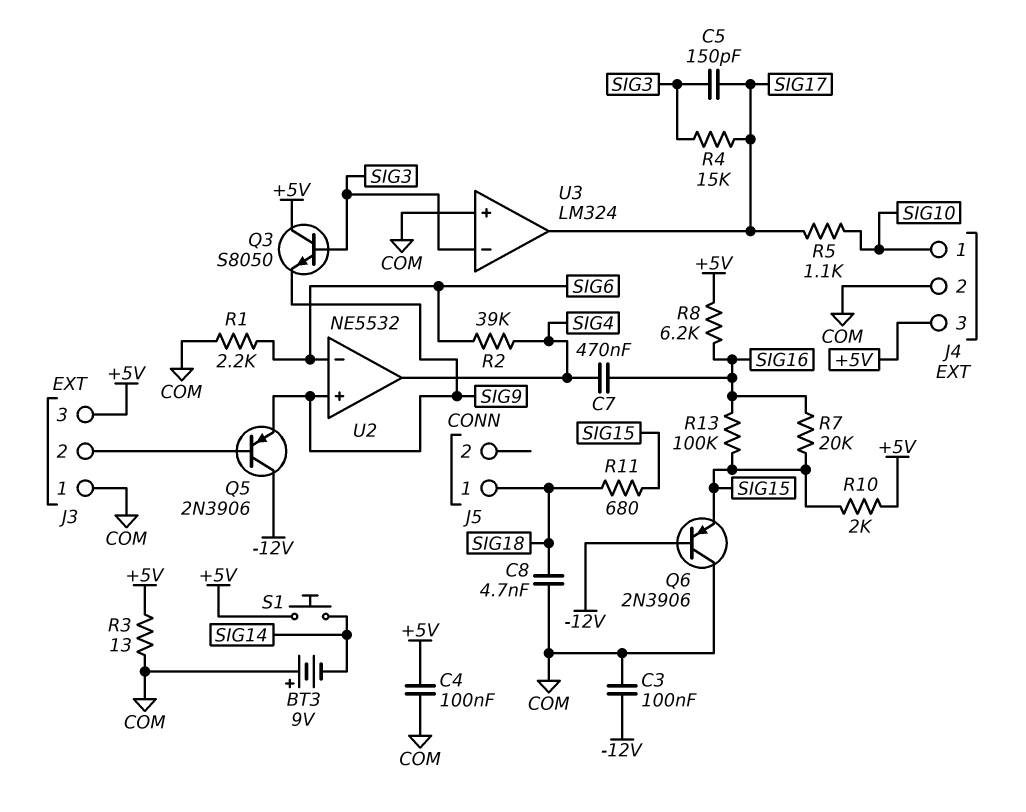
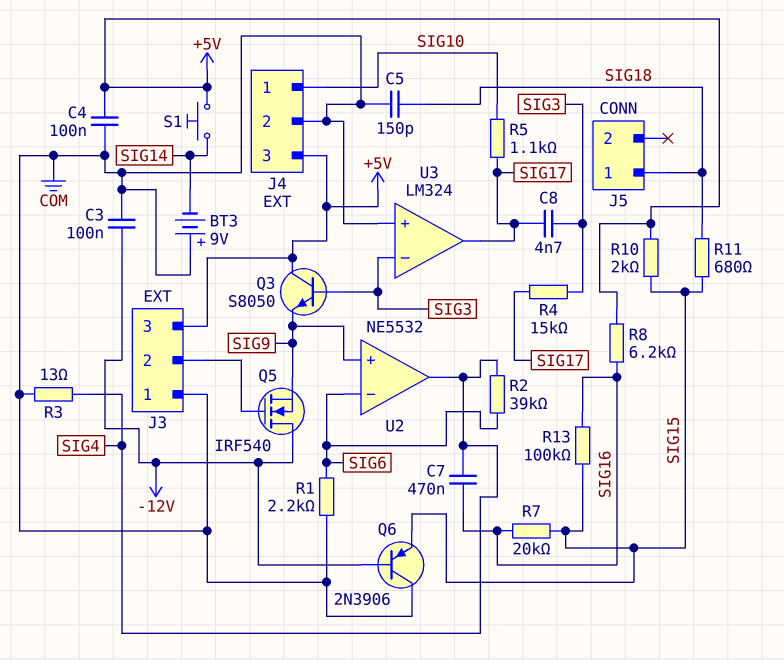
C5: 150pF (SIG3, SIG17) -> 150pF (COM, SIG18)
C8: 4.7nF (COM, SIG18) -> 4.7nF (SIG3, SIG17)
Q5: PNP 2N3906 (B J3/2, C -12V, E SIG9) -> NMOS IRF540 (G J3/2, D -12V, S SIG9)
R3: 13 (+5V, COM) -> 13 (COM, SIG4)

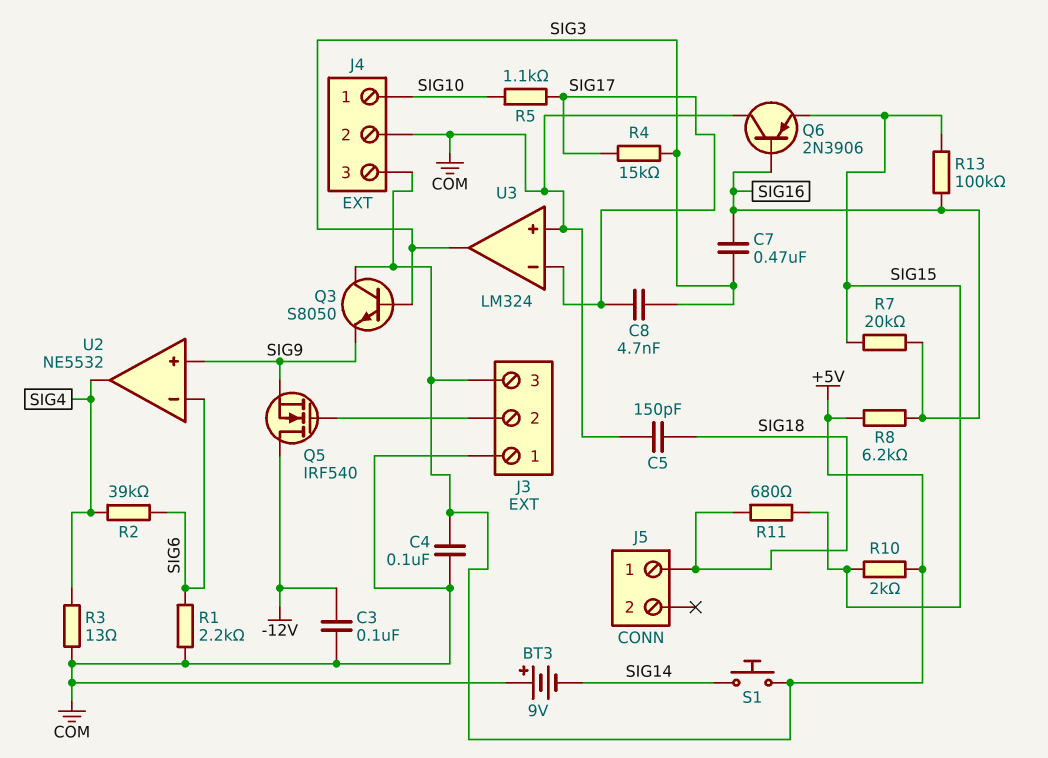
C7: 470nF (SIG4, SIG16) -> 470nF (SIG3, SIG16)
Q6: PNP 2N3906 (B -12V, C COM, E SIG15) -> PNP 2N3906 (B SIG16, C COM, E SIG15)
U3 pin in-: SIG3 -> SIG17
U3 pin out: SIG17 -> SIG3

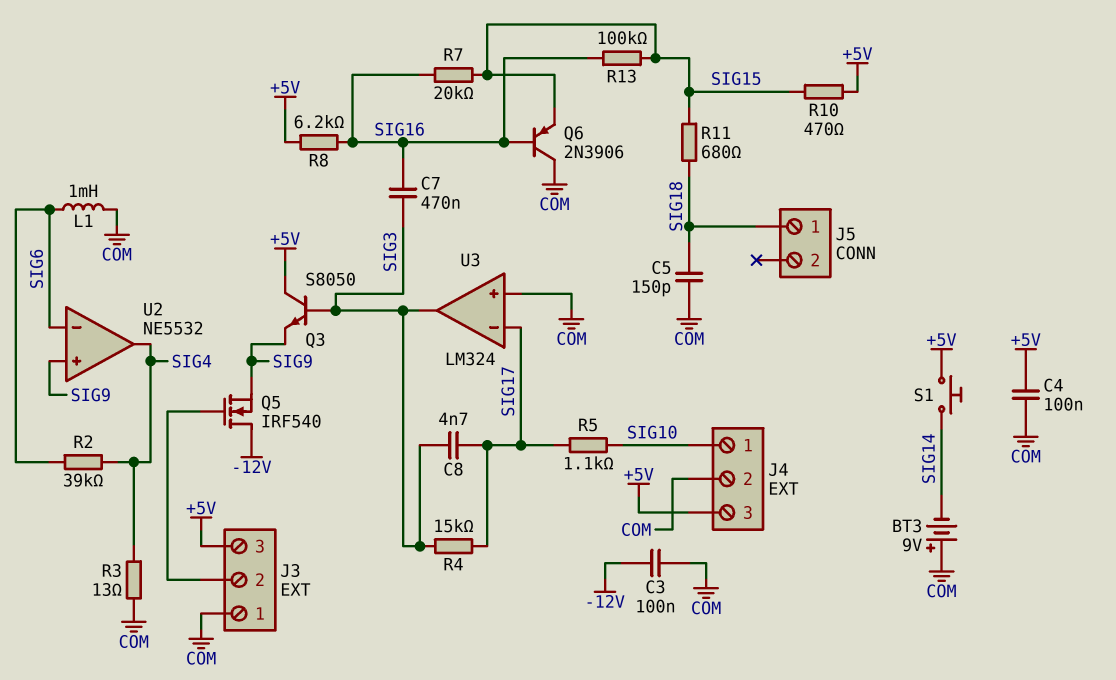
L1: none -> 1mH (COM, SIG6)
R1: 2.2k (COM, SIG6) -> none
R10: 2k (+5V, SIG15) -> 470 (+5V, SIG15)

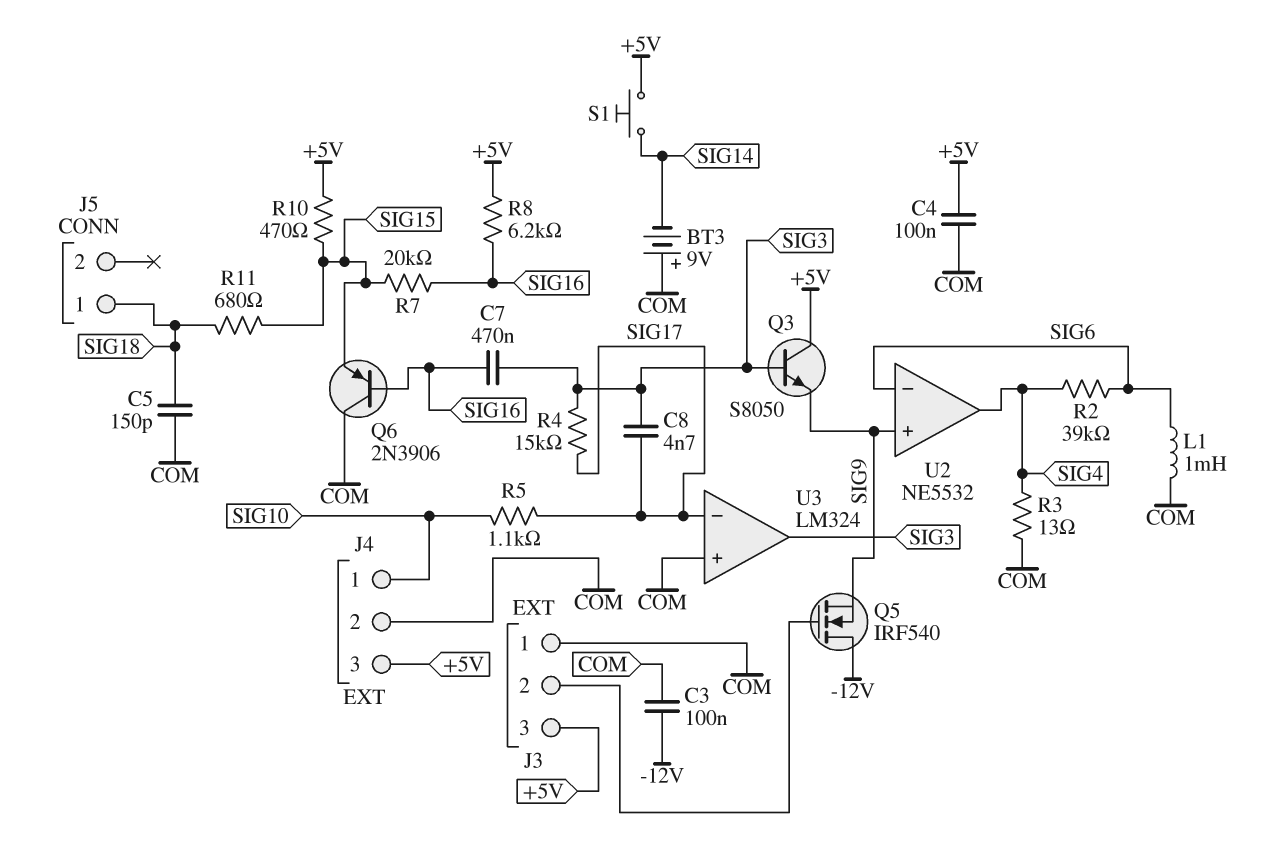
R13: 100k (SIG15, SIG16) -> none

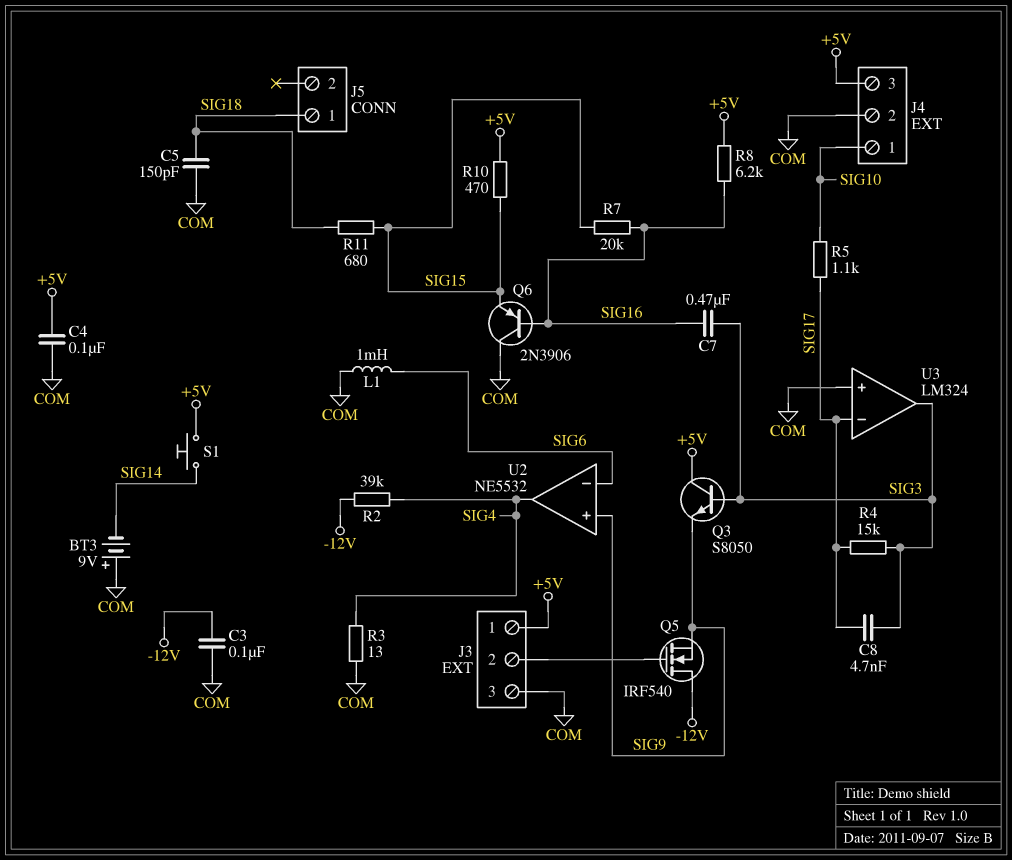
J3 pin 1: COM -> +5V
J3 pin 3: +5V -> COM
R2: 39k (SIG4, SIG6) -> 39k (-12V, SIG4)

